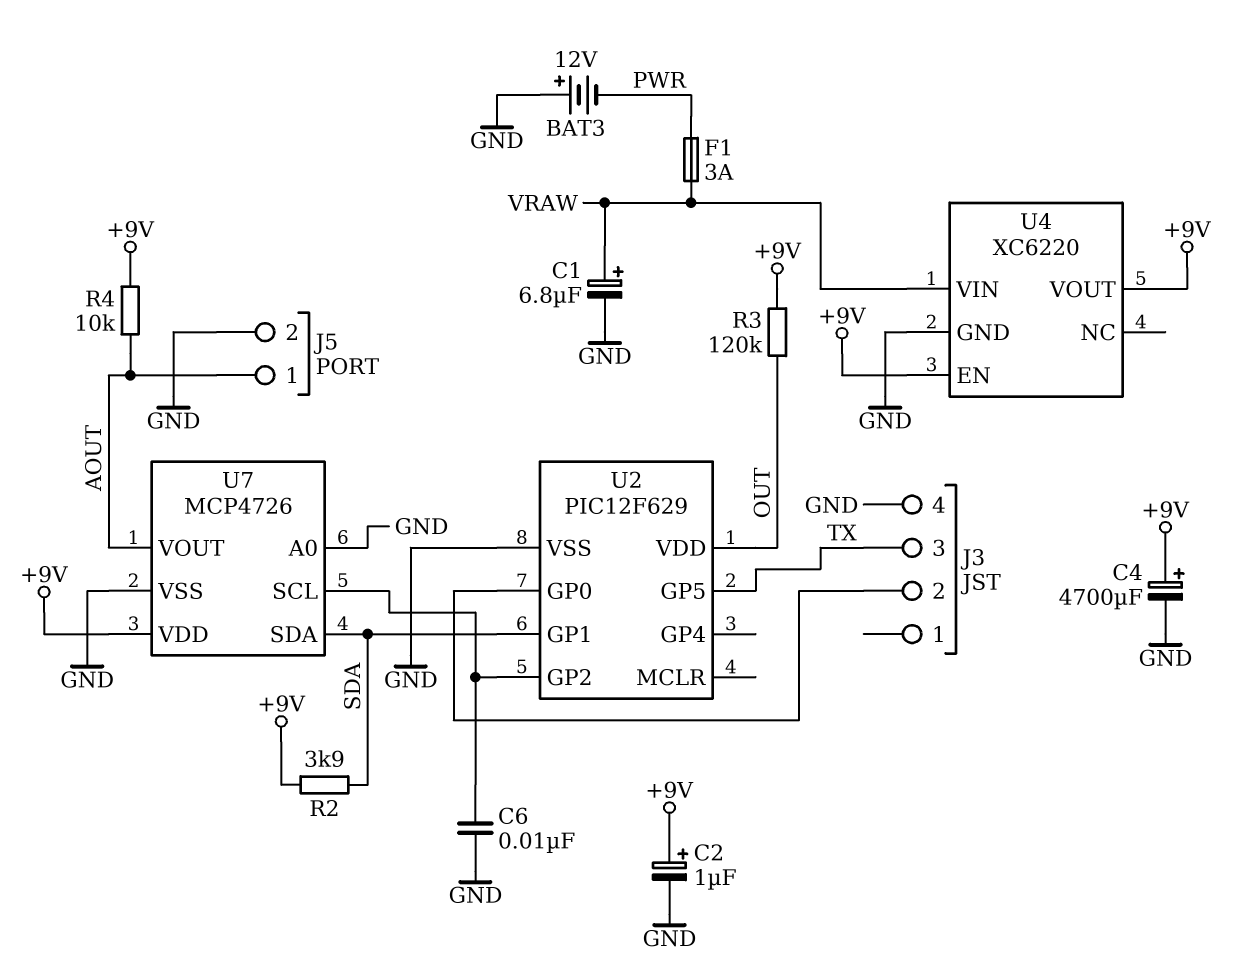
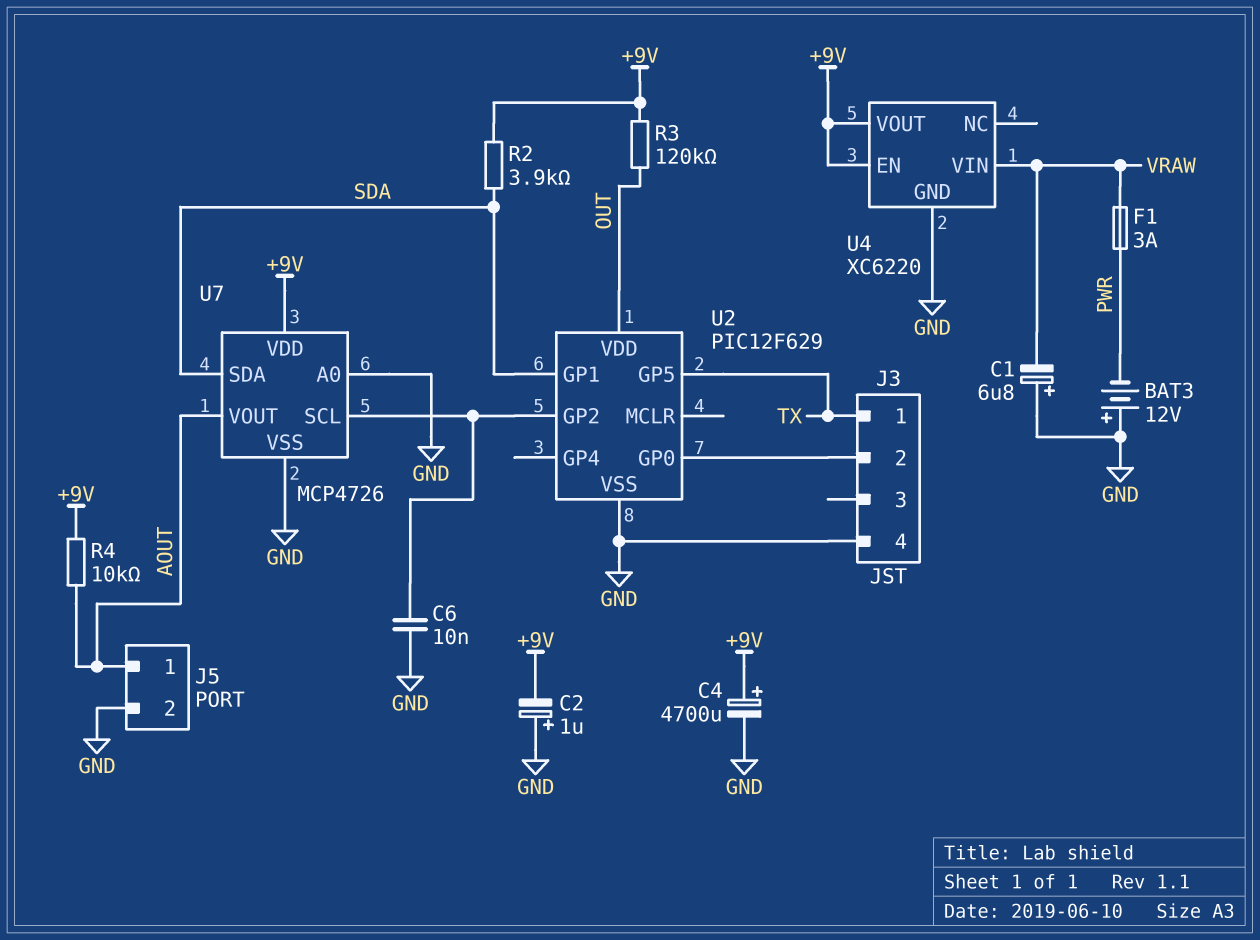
C1: 6.8uF (plus VRAW, minus GND) -> 6.8uF (plus GND, minus VRAW)
C2: 1uF (plus +9V, minus GND) -> 1uF (plus GND, minus +9V)
J3 pin 1: none -> TX
J3 pin 3: TX -> none

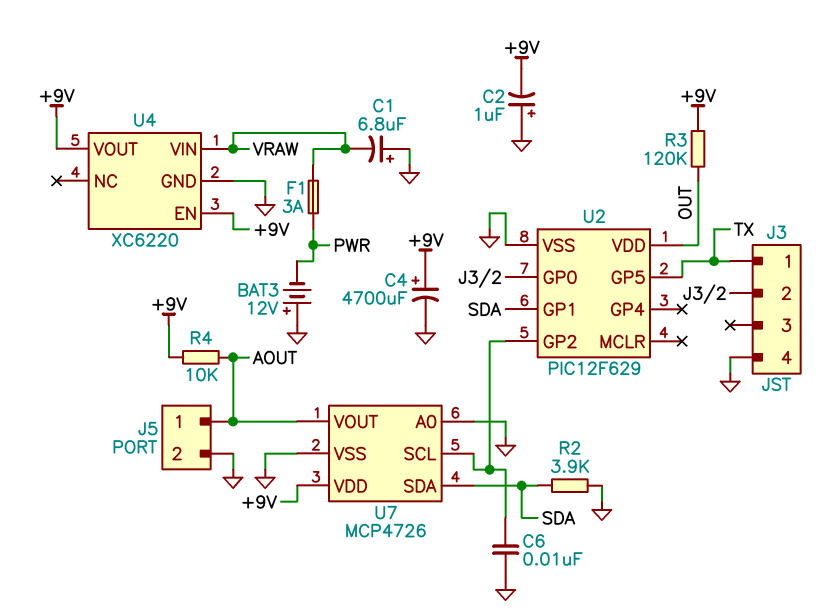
R2: 3.9k (+9V, SDA) -> 3.9k (GND, SDA)

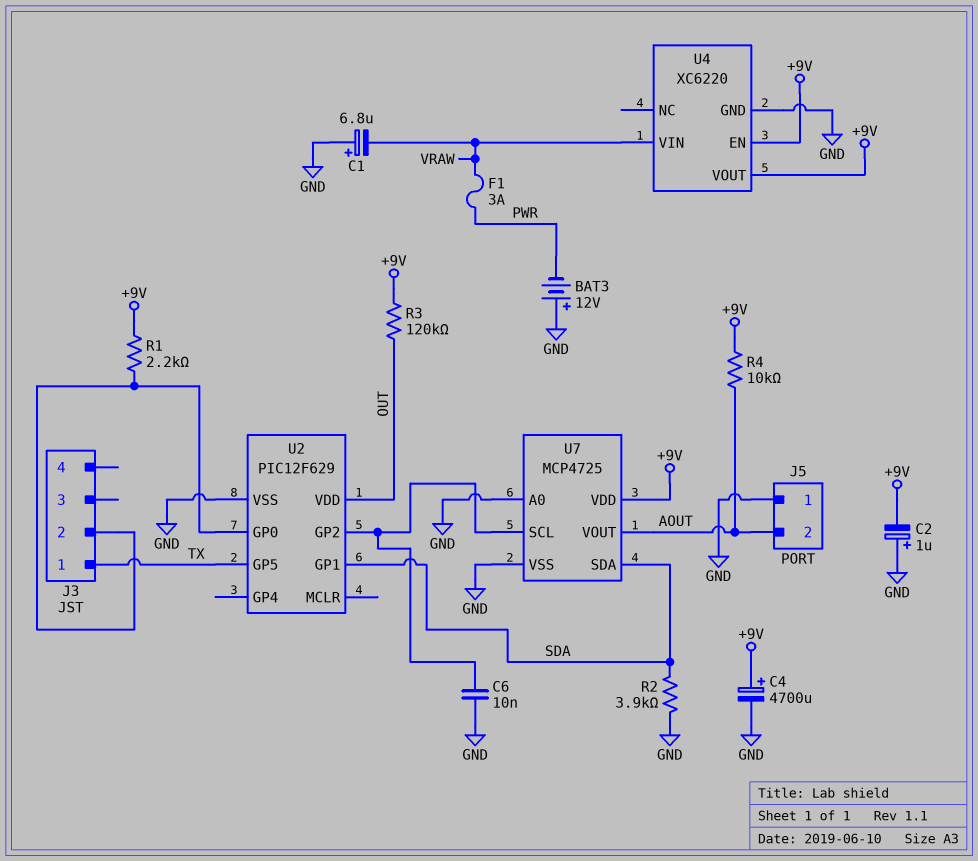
J3 pin 4: GND -> none
J5 pin 1: AOUT -> GND
J5 pin 2: GND -> AOUT
R1: none -> 2.2k (+9V, J3/2)
U7: MCP4726 -> MCP4725

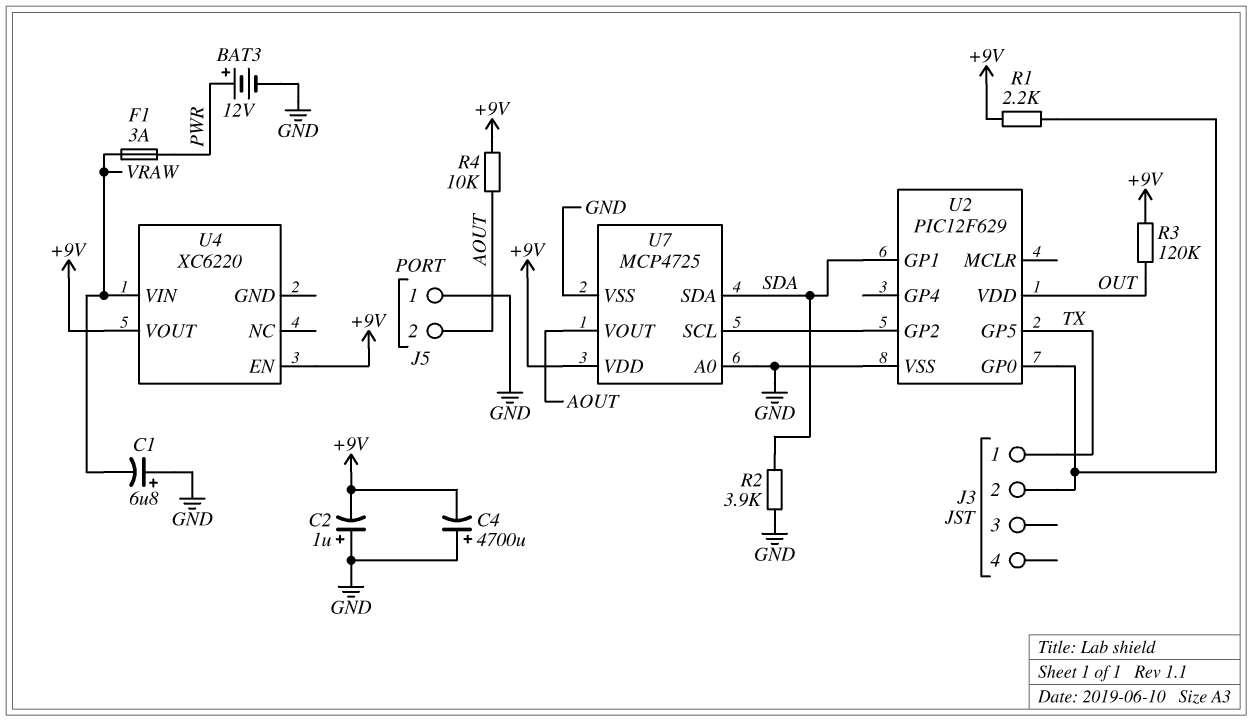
BAT3: 12V (plus GND, minus PWR) -> 12V (plus PWR, minus GND)
C4: 4700uF (plus +9V, minus GND) -> 4700uF (plus GND, minus +9V)
C6: 10nF (GND, U2/GP2) -> none
U4 pin GND: GND -> none

